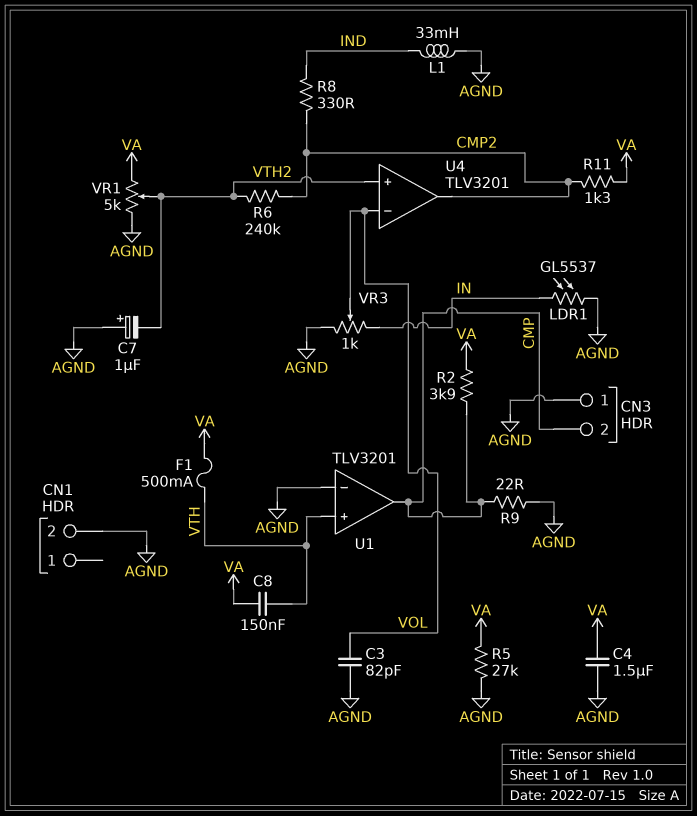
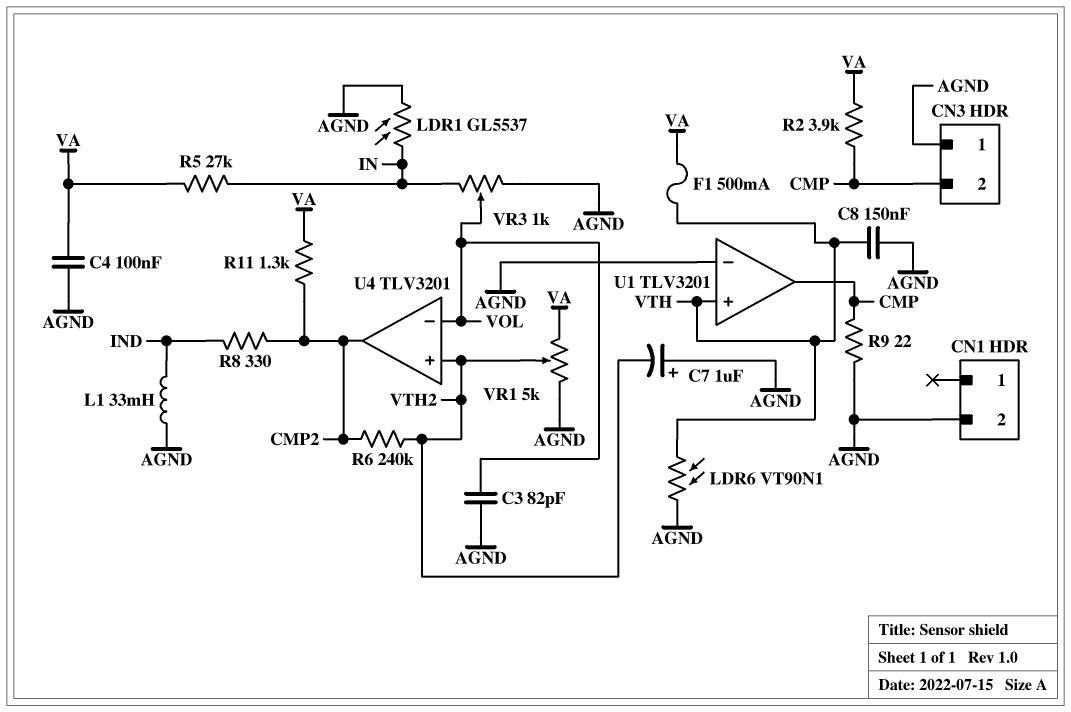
C4: 1.5uF (AGND, VA) -> 100nF (AGND, VA)
C8: 150nF (VA, VTH) -> 150nF (AGND, VTH)
LDR6: none -> VT90N1 (AGND, VTH)
R5: 27k (AGND, VA) -> 27k (IN, VA)

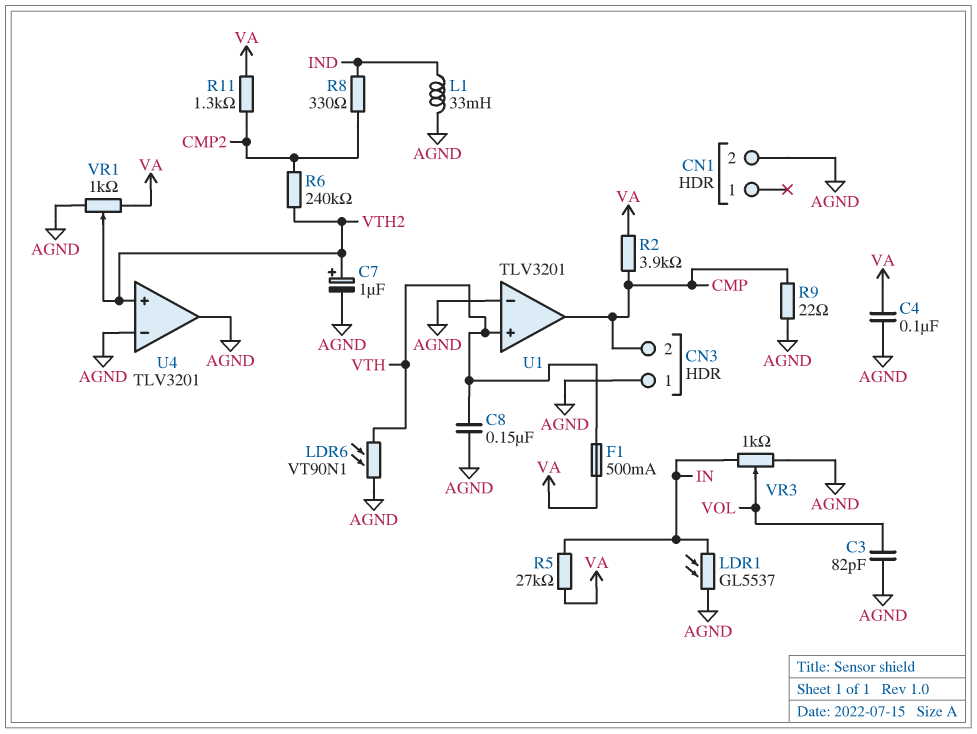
C7: 1uF (plus AGND, minus VTH2) -> 1uF (plus VTH2, minus AGND)
U4 pin in-: VOL -> AGND
U4 pin out: CMP2 -> AGND
VR1: 5k (AGND, VA, wiper VTH2) -> 1k (AGND, VA, wiper VTH2)

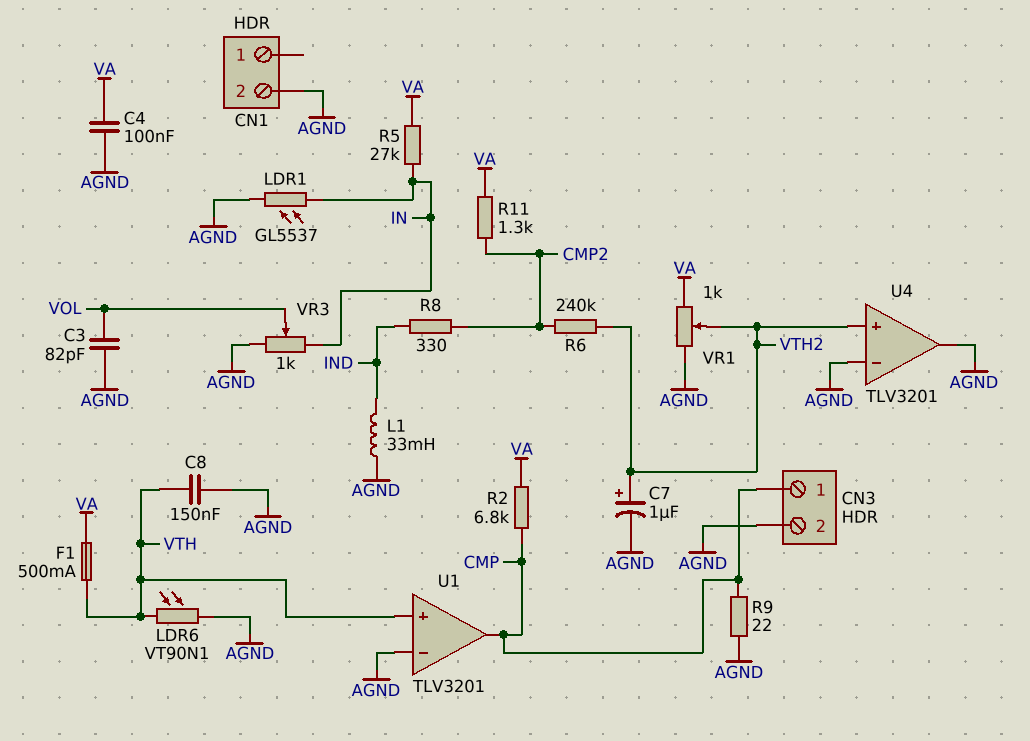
CN3 pin 1: AGND -> CMP
CN3 pin 2: CMP -> AGND
R2: 3.9k (CMP, VA) -> 6.8k (CMP, VA)

